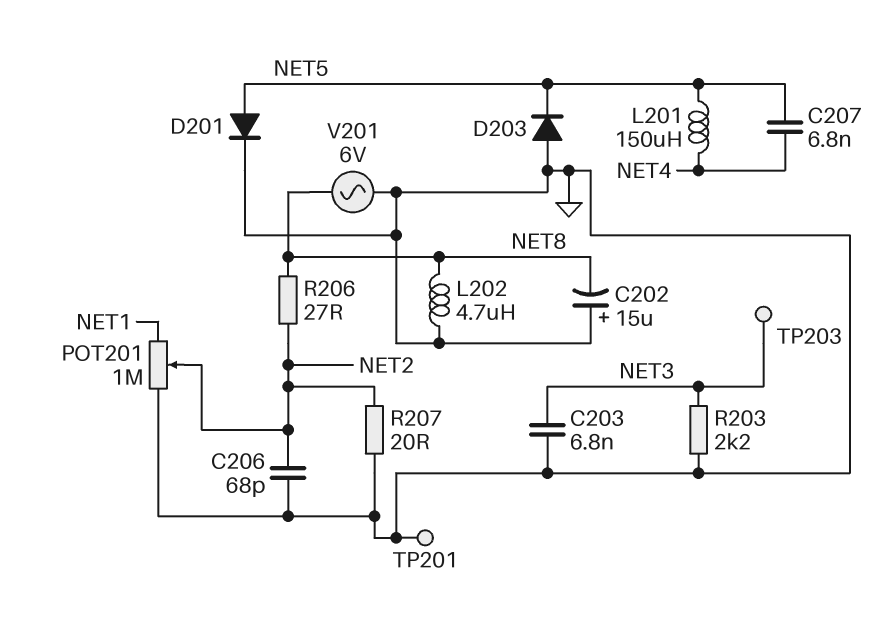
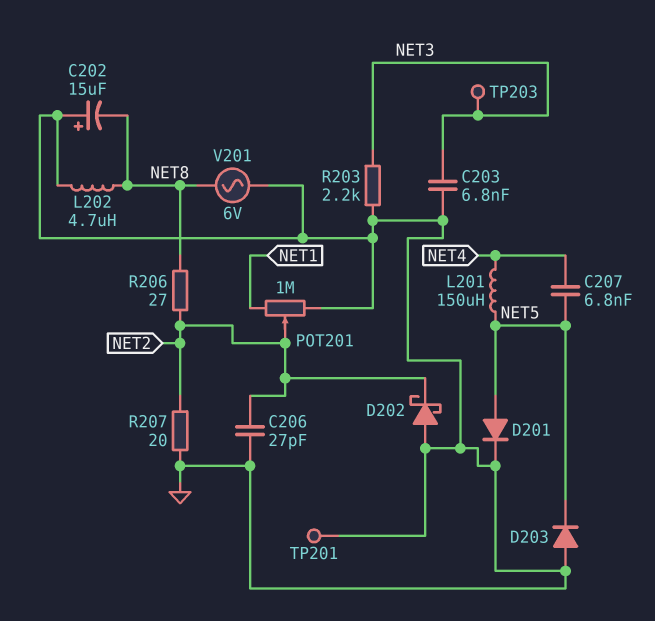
C206: 68pF (GND, NET2) -> 27pF (GND, NET2)
D202: none -> schottky (A GND, K NET2)

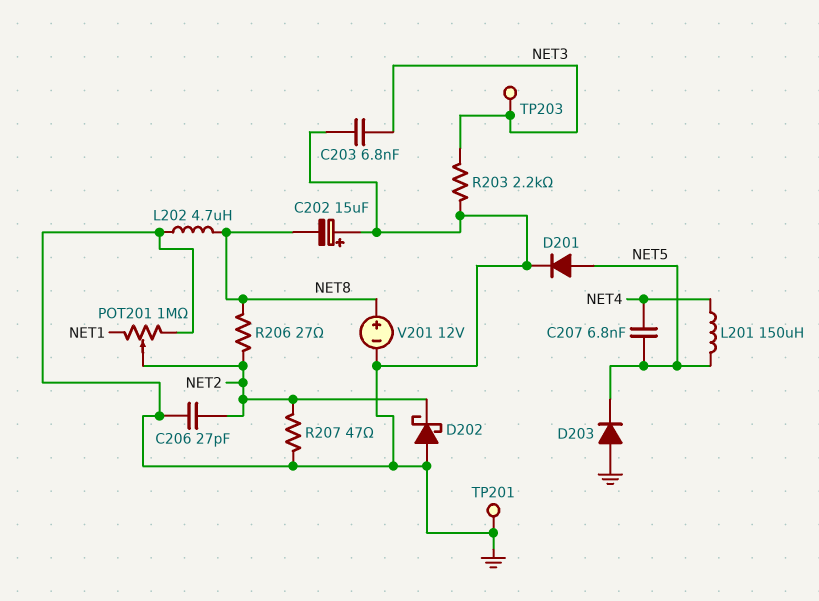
R207: 20 (GND, NET2) -> 47 (GND, NET2)
V201: AC 6V (GND, NET8) -> 12V (plus NET8, minus GND)

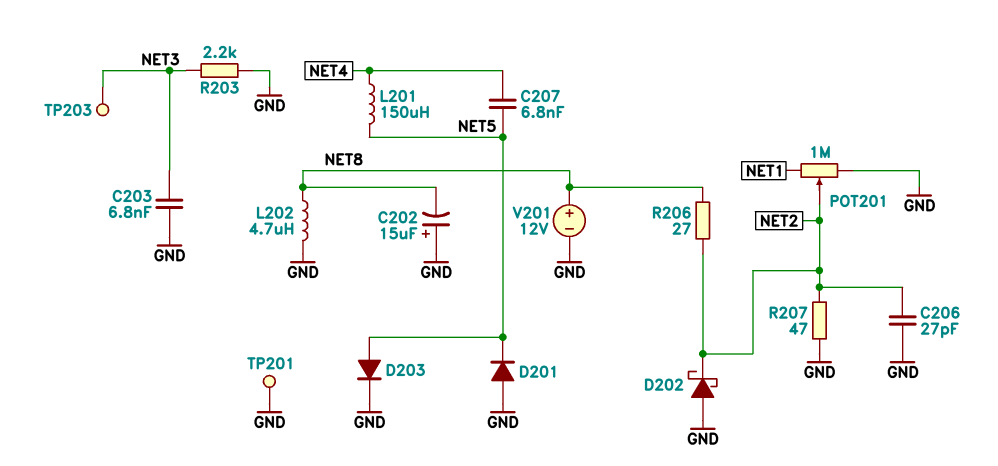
D201: diode (A NET5, K GND) -> diode (A GND, K NET5)
D203: diode (A GND, K NET5) -> diode (A NET5, K GND)

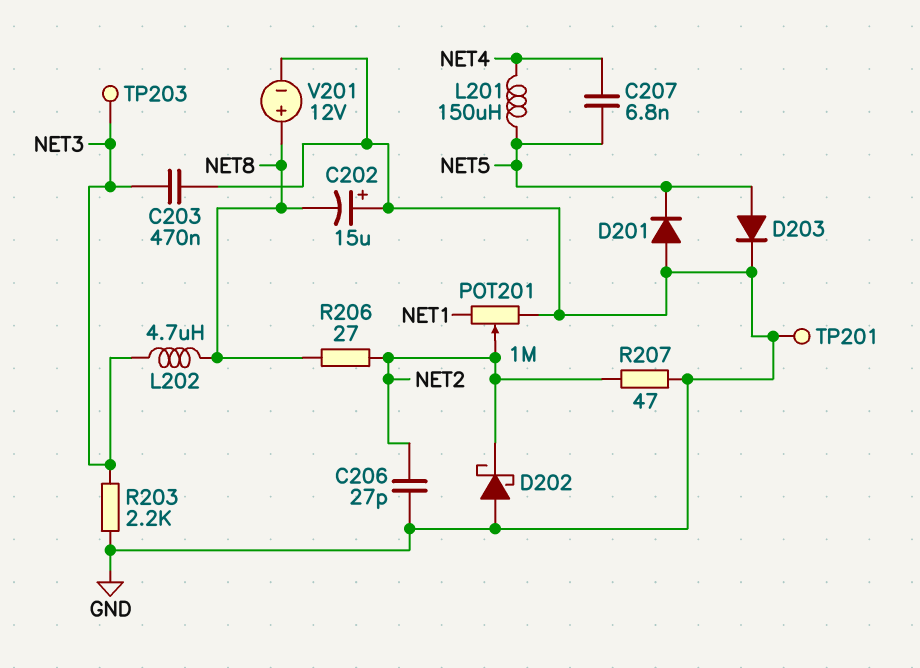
C203: 6.8nF (GND, NET3) -> 470nF (GND, NET3)
L202: 4.7uH (GND, NET8) -> 4.7uH (NET3, NET8)

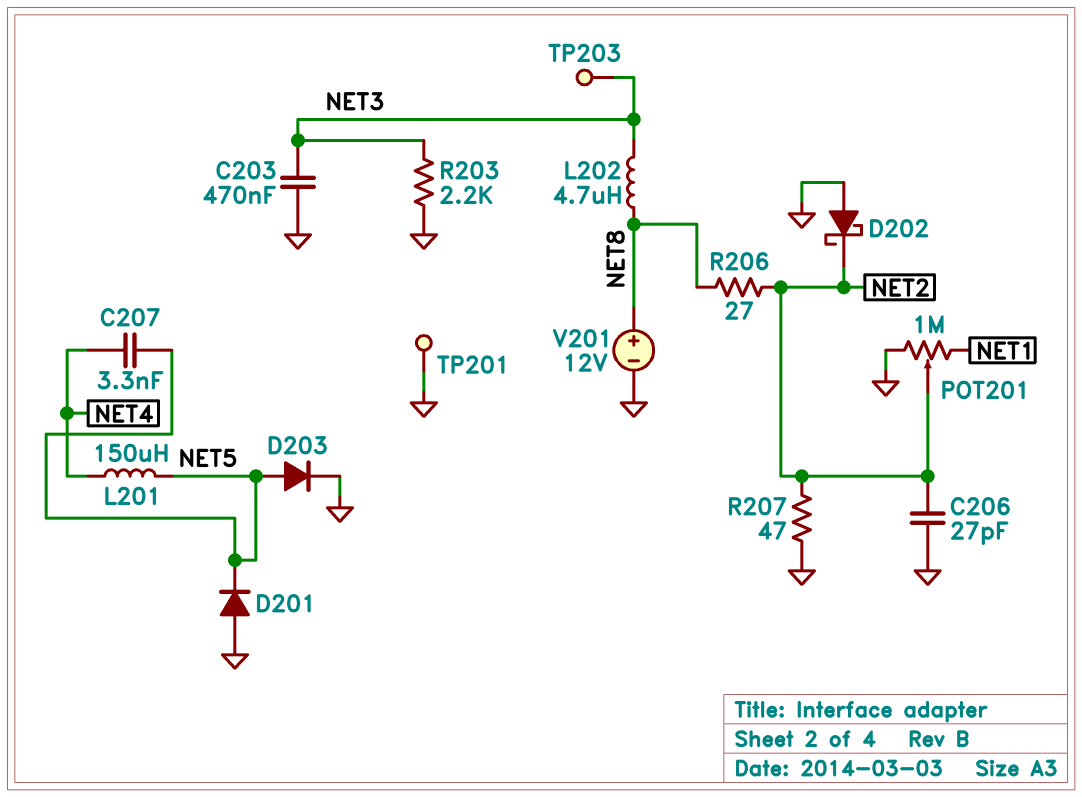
C202: 15uF (plus GND, minus NET8) -> none
C207: 6.8nF (NET4, NET5) -> 3.3nF (NET4, NET5)

